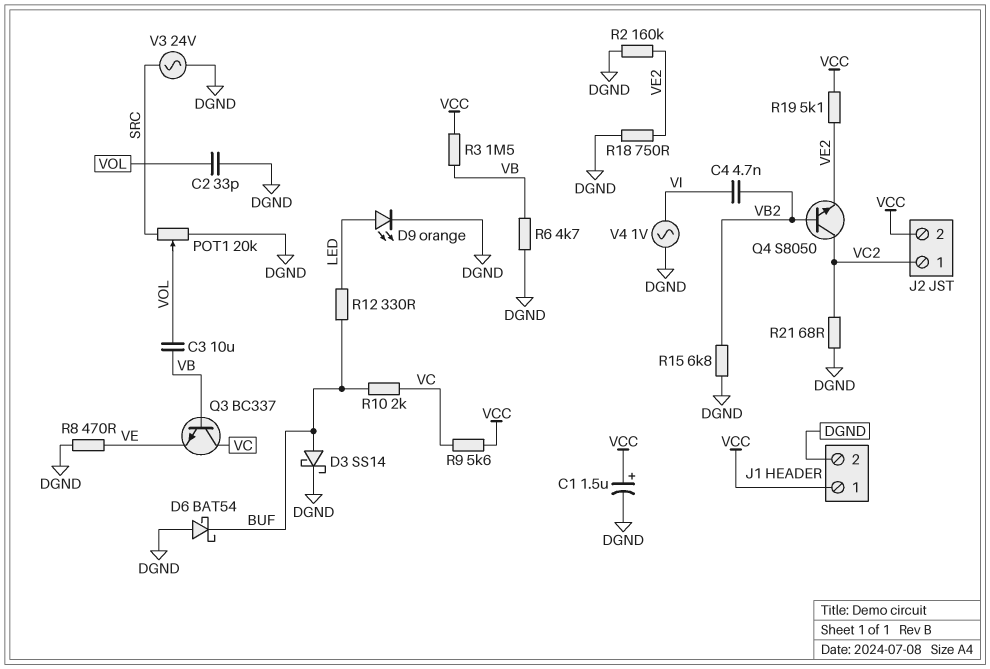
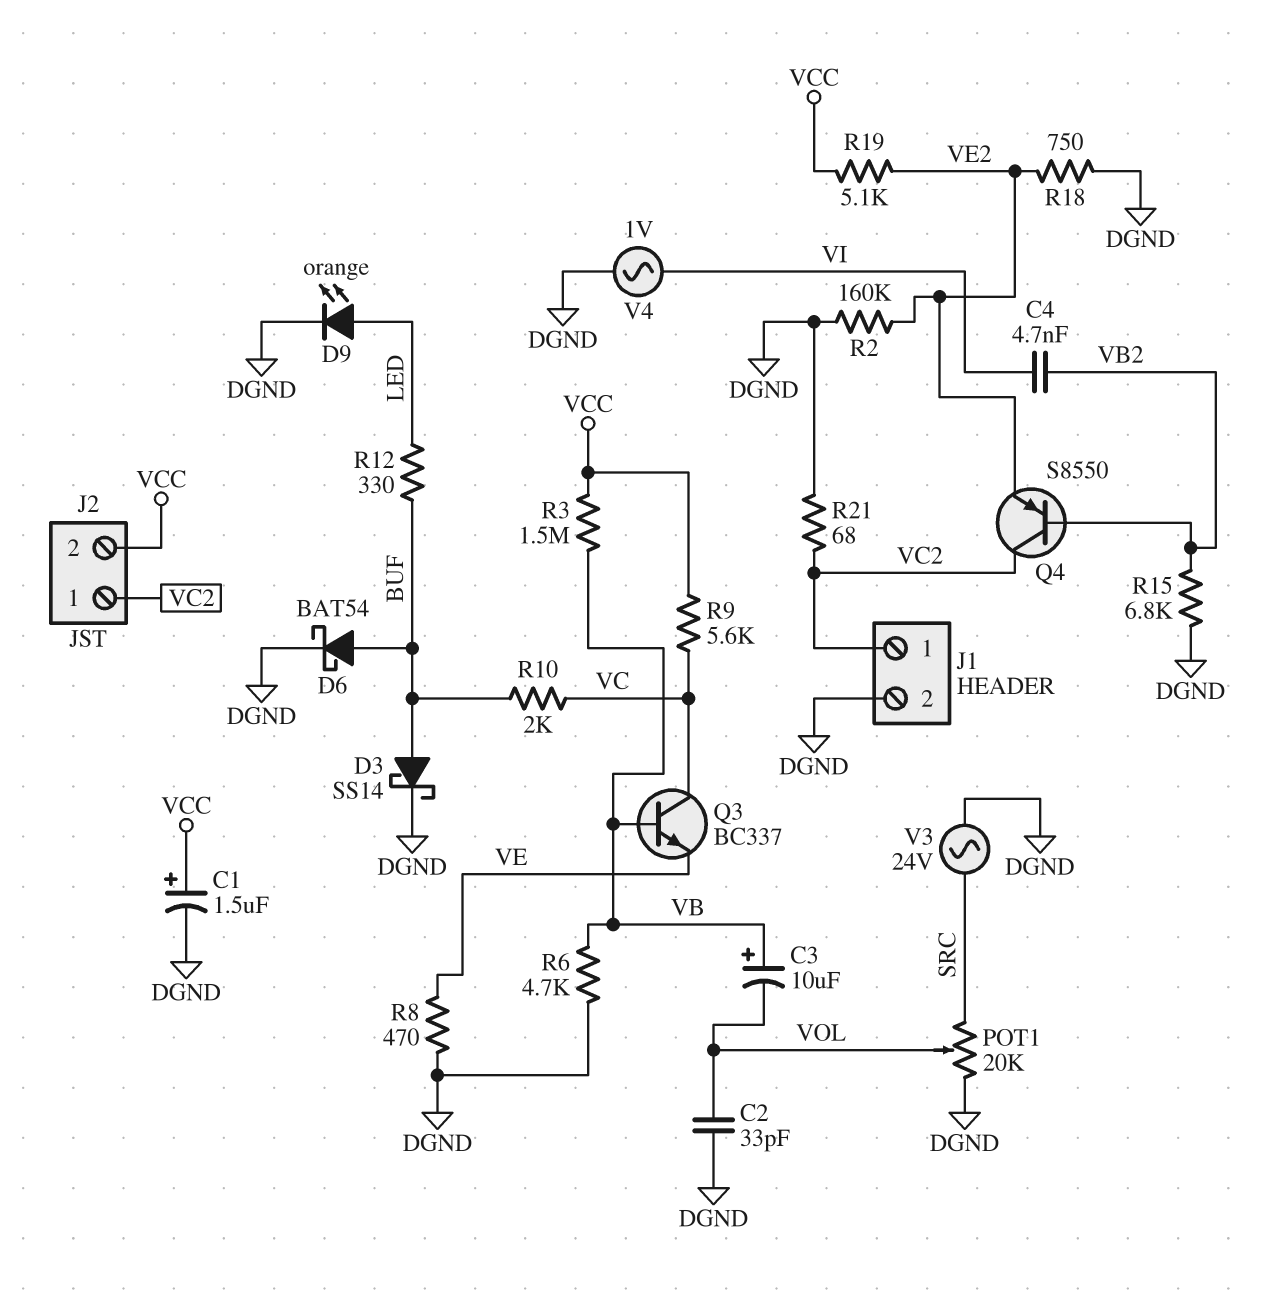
C3: 10uF (VB, VOL) -> 10uF (plus VB, minus VOL)
D6: schottky BAT54 (A DGND, K BUF) -> schottky BAT54 (A BUF, K DGND)
J1 pin 1: VCC -> VC2
Q4: NPN S8050 (B VB2, C VC2, E VE2) -> PNP S8550 (B VB2, C VC2, E VE2)

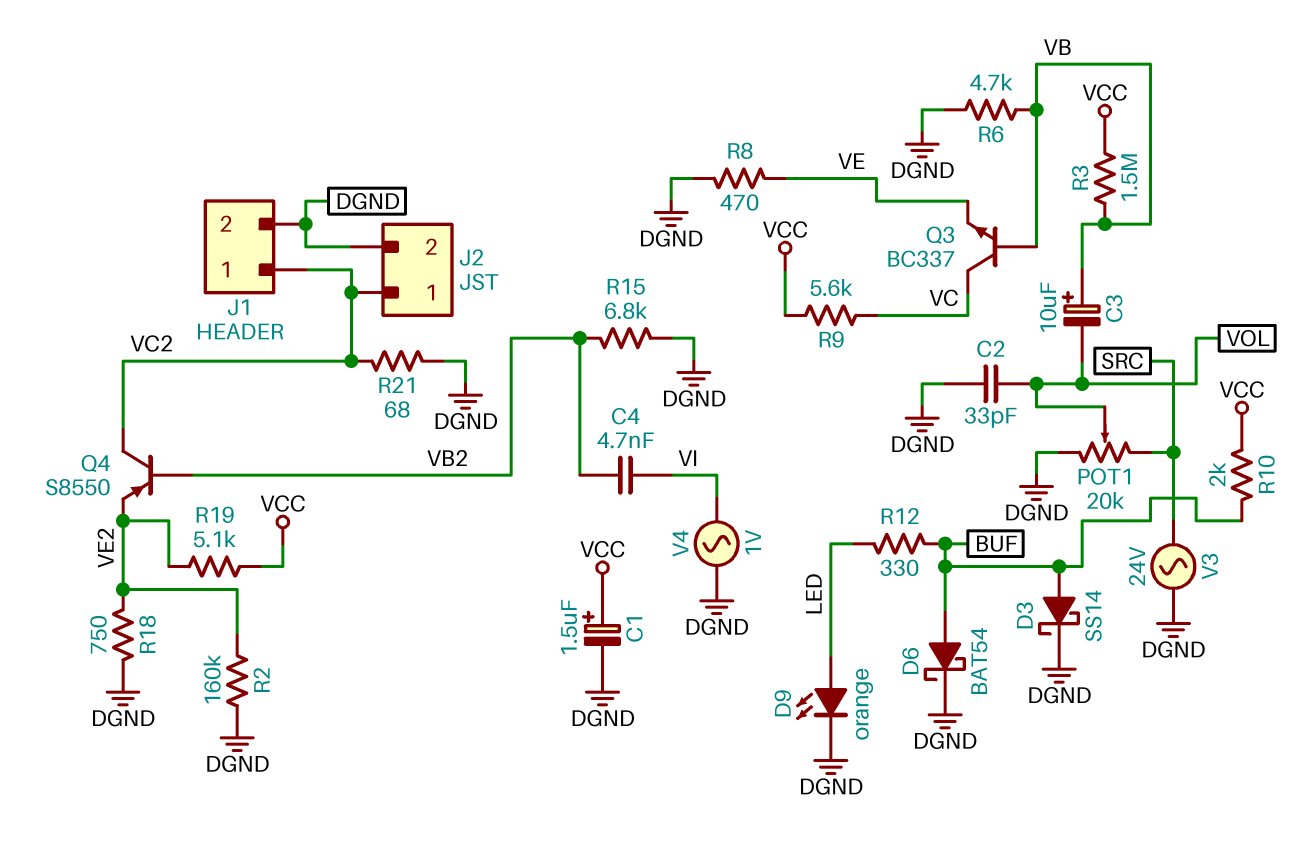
J2 pin 2: VCC -> DGND
R10: 2k (BUF, VC) -> 2k (BUF, VCC)

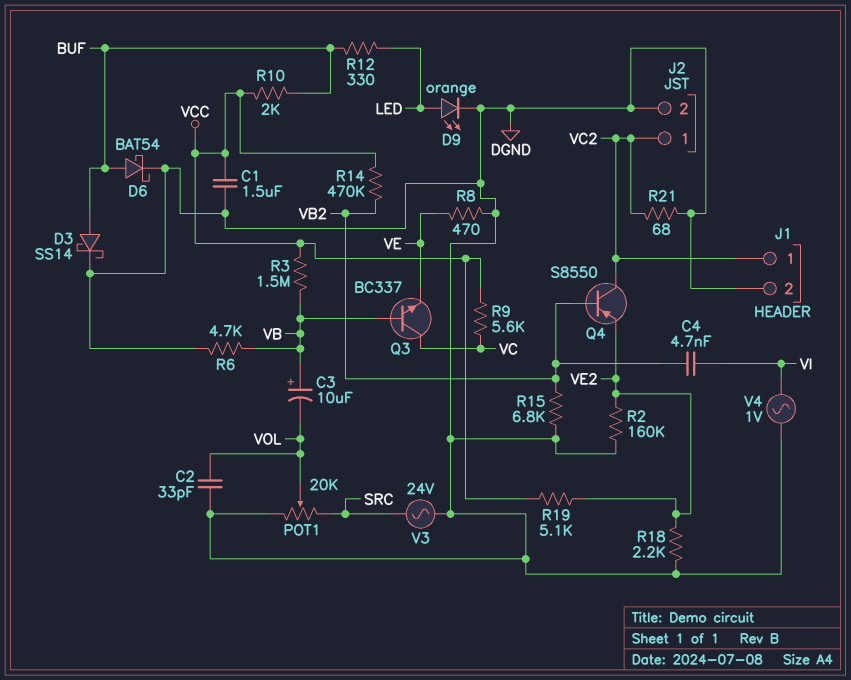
C1: 1.5uF (plus VCC, minus DGND) -> 1.5uF (DGND, VCC)
R14: none -> 470k (VB2, VCC)
R18: 750 (DGND, VE2) -> 2.2k (DGND, VE2)

